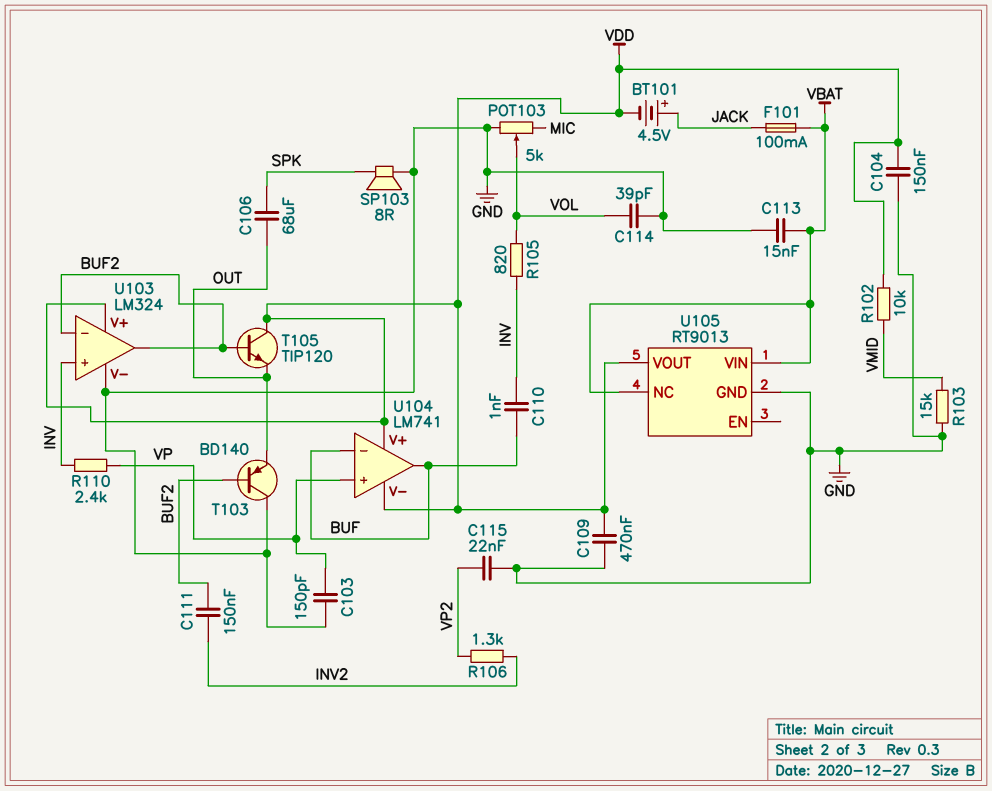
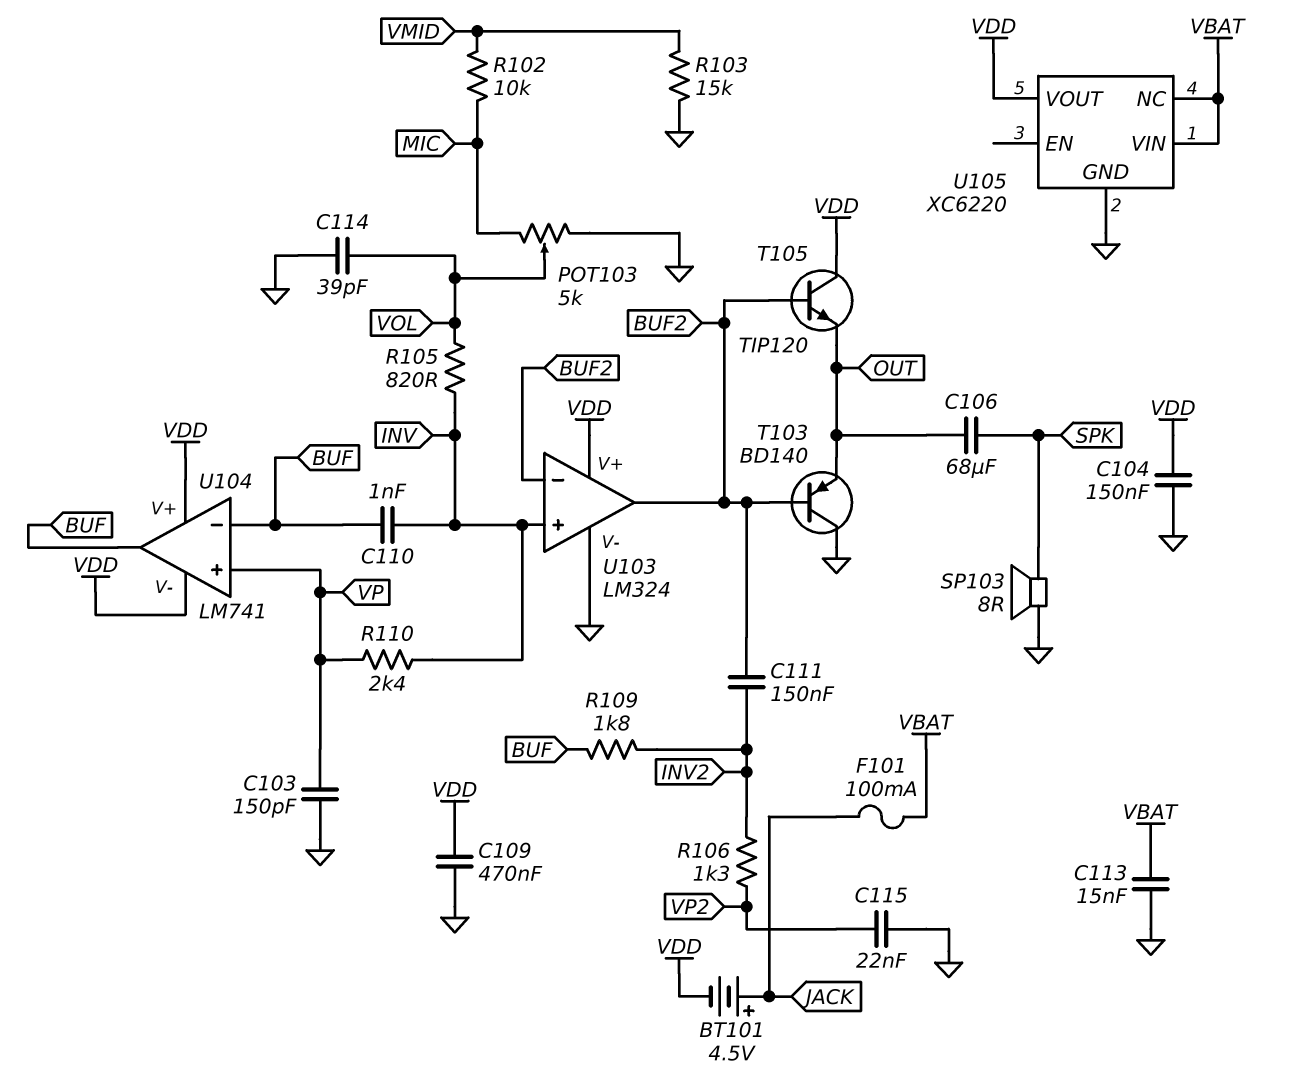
R102: 10k (VDD, VMID) -> 10k (MIC, VMID)
R109: none -> 1.8k (BUF, INV2)
U105: RT9013 -> XC6220

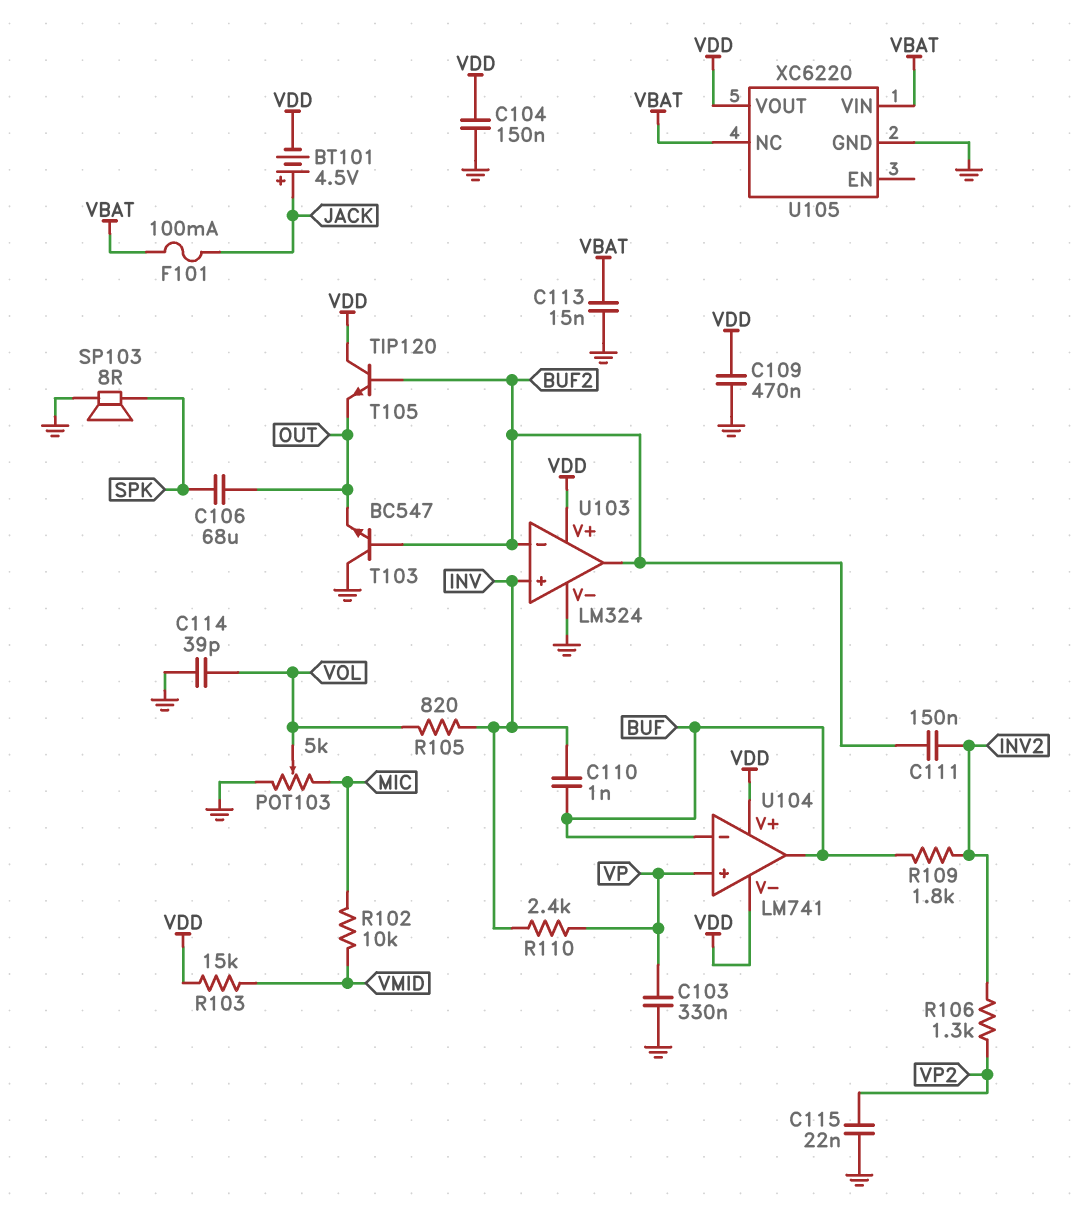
C103: 150pF (GND, VP) -> 330nF (GND, VP)
R103: 15k (GND, VMID) -> 15k (VDD, VMID)
T103: PNP BD140 (B BUF2, C GND, E OUT) -> NPN BC547 (B BUF2, C GND, E OUT)

